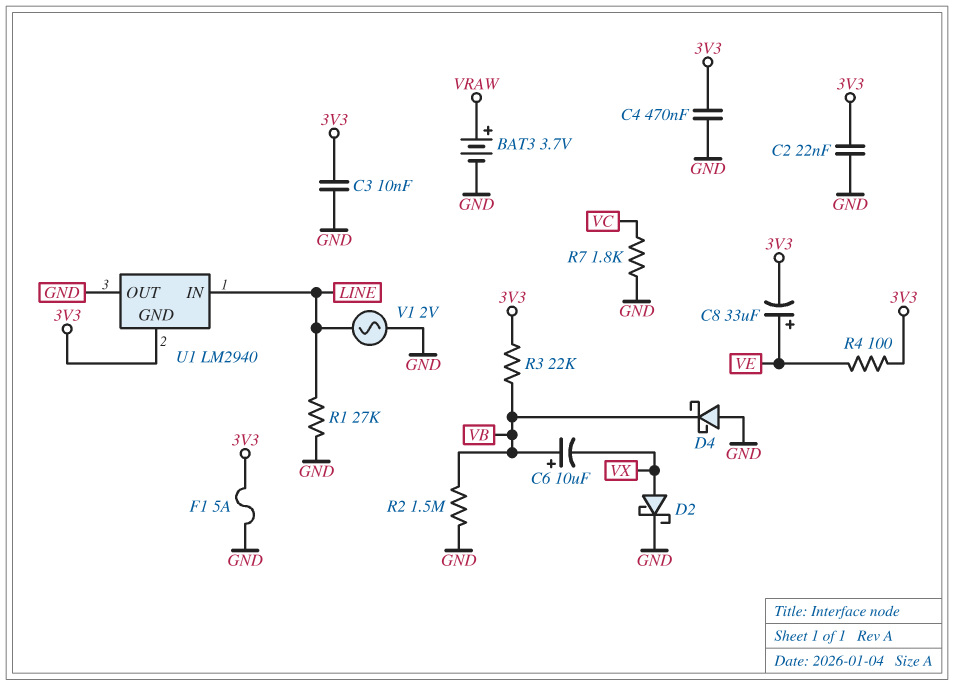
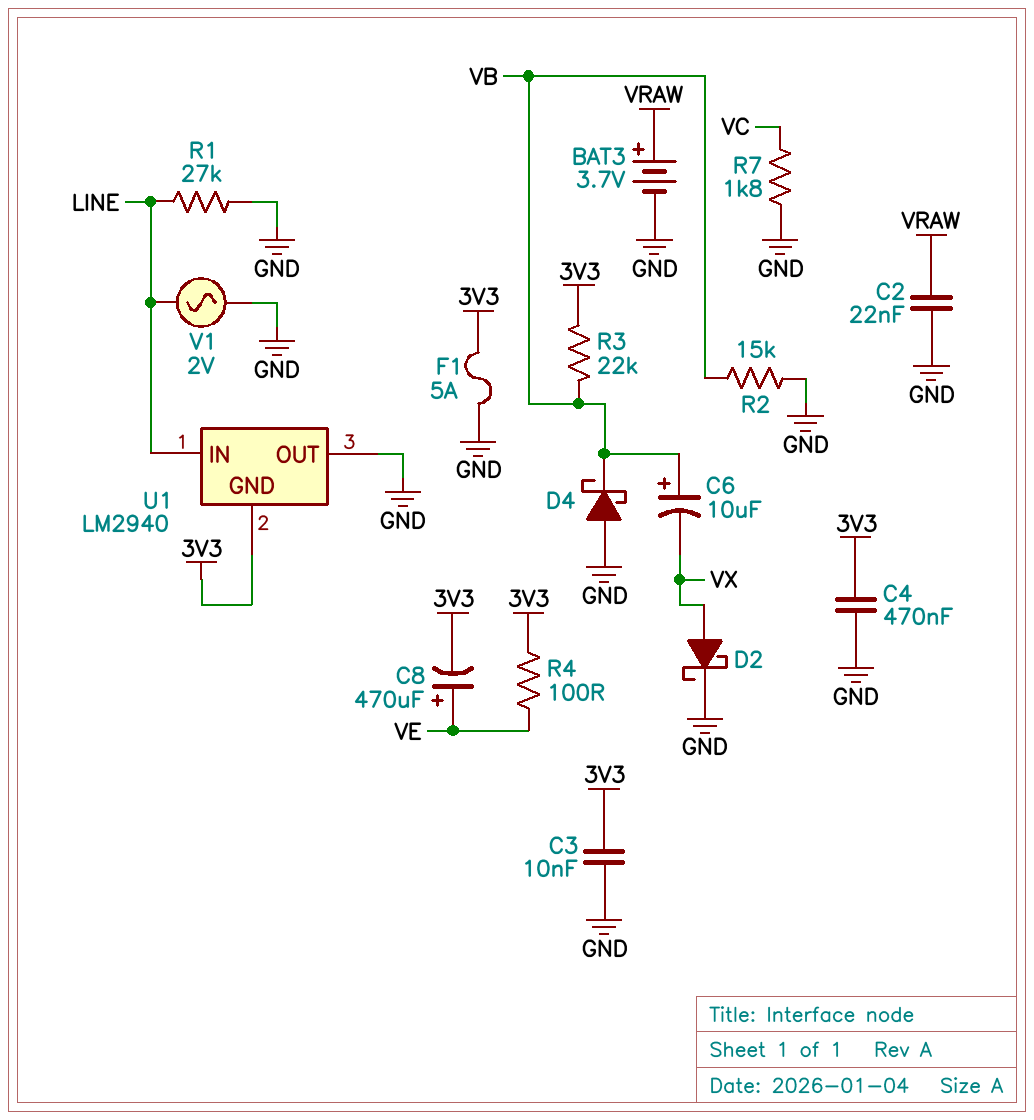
C2: 22nF (3V3, GND) -> 22nF (GND, VRAW)
C8: 33uF (plus VE, minus 3V3) -> 470uF (plus VE, minus 3V3)
R2: 1.5M (GND, VB) -> 15k (GND, VB)

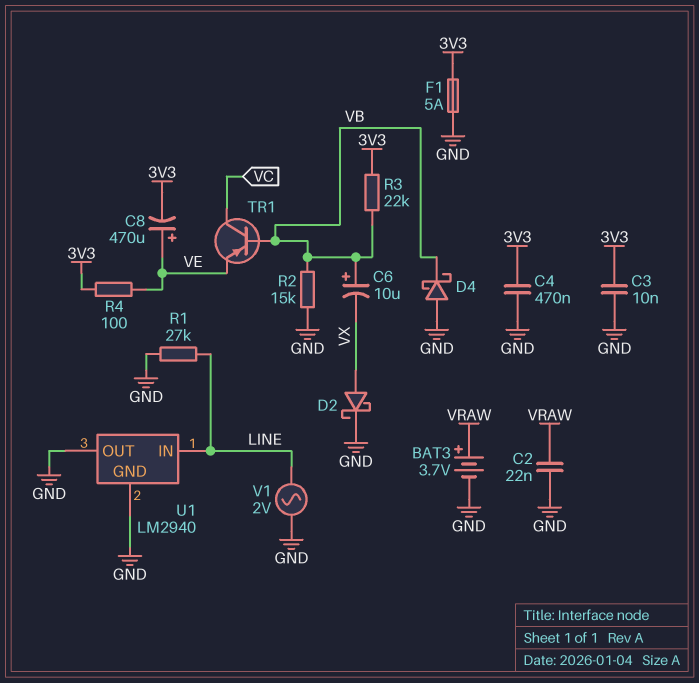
R7: 1.8k (GND, VC) -> none
TR1: none -> PNP (B VB, C VC, E VE)
U1 pin GND: 3V3 -> GND

